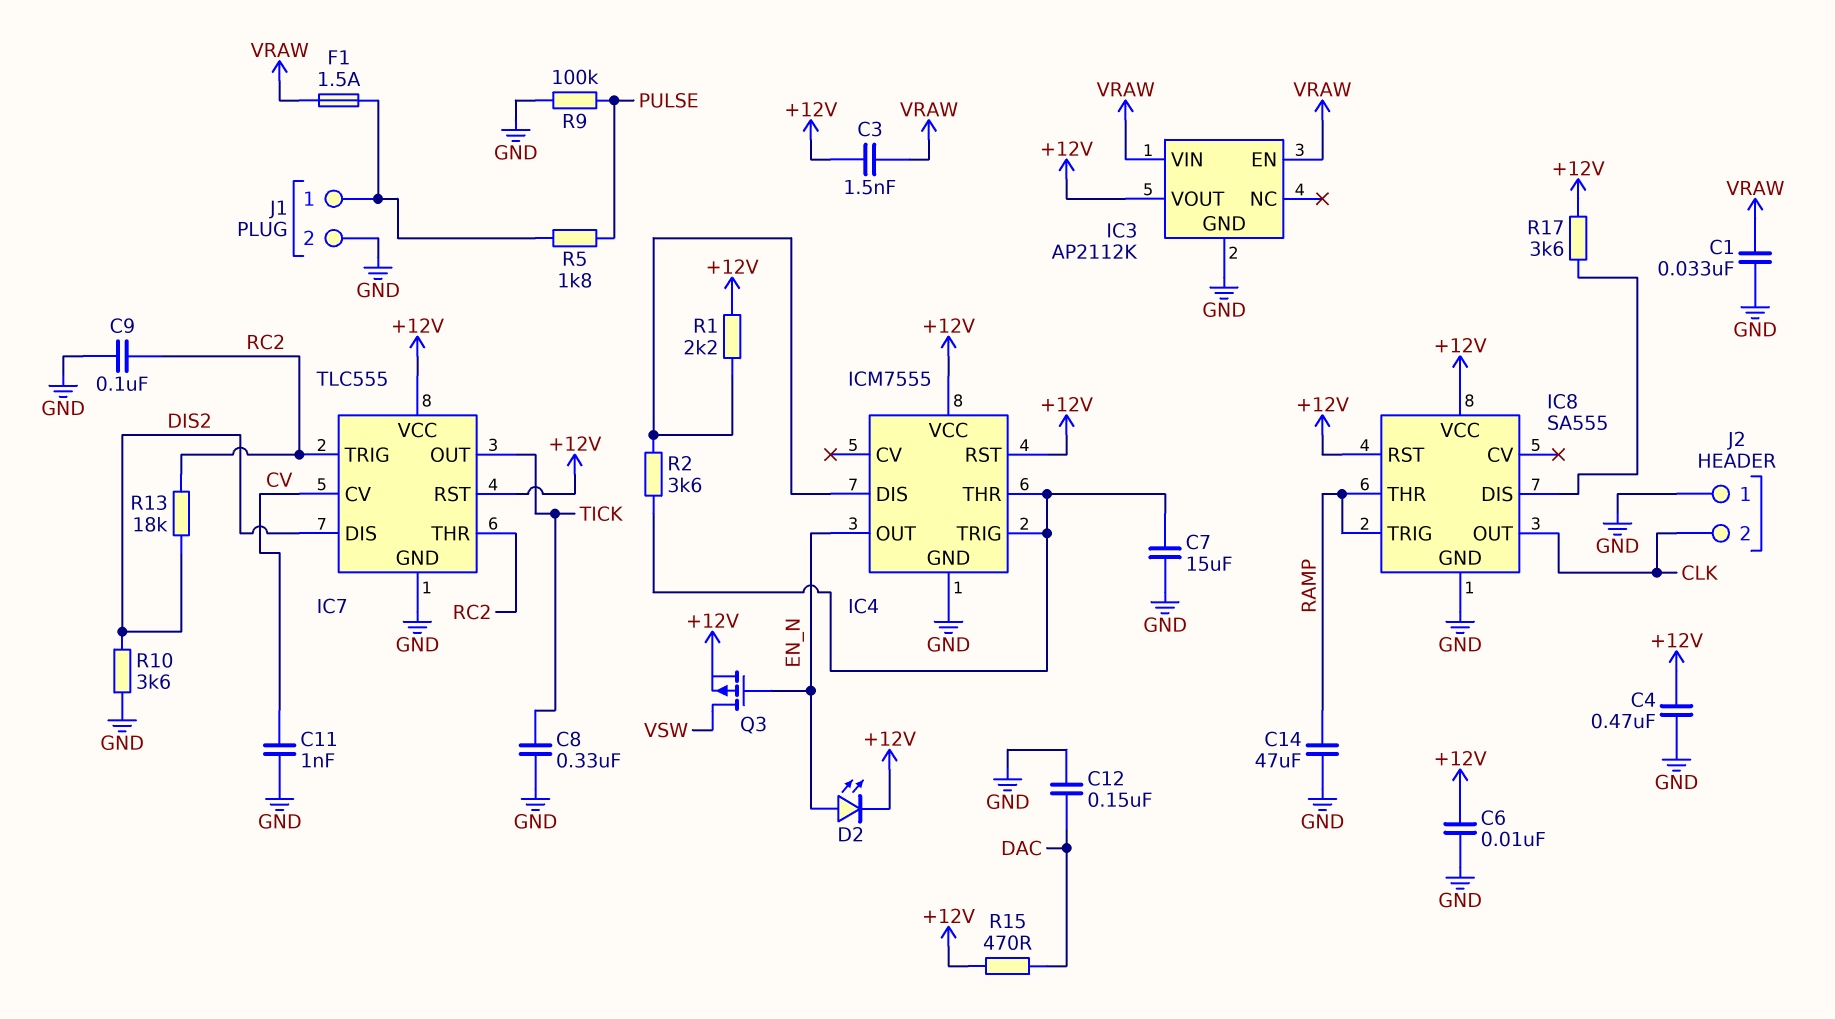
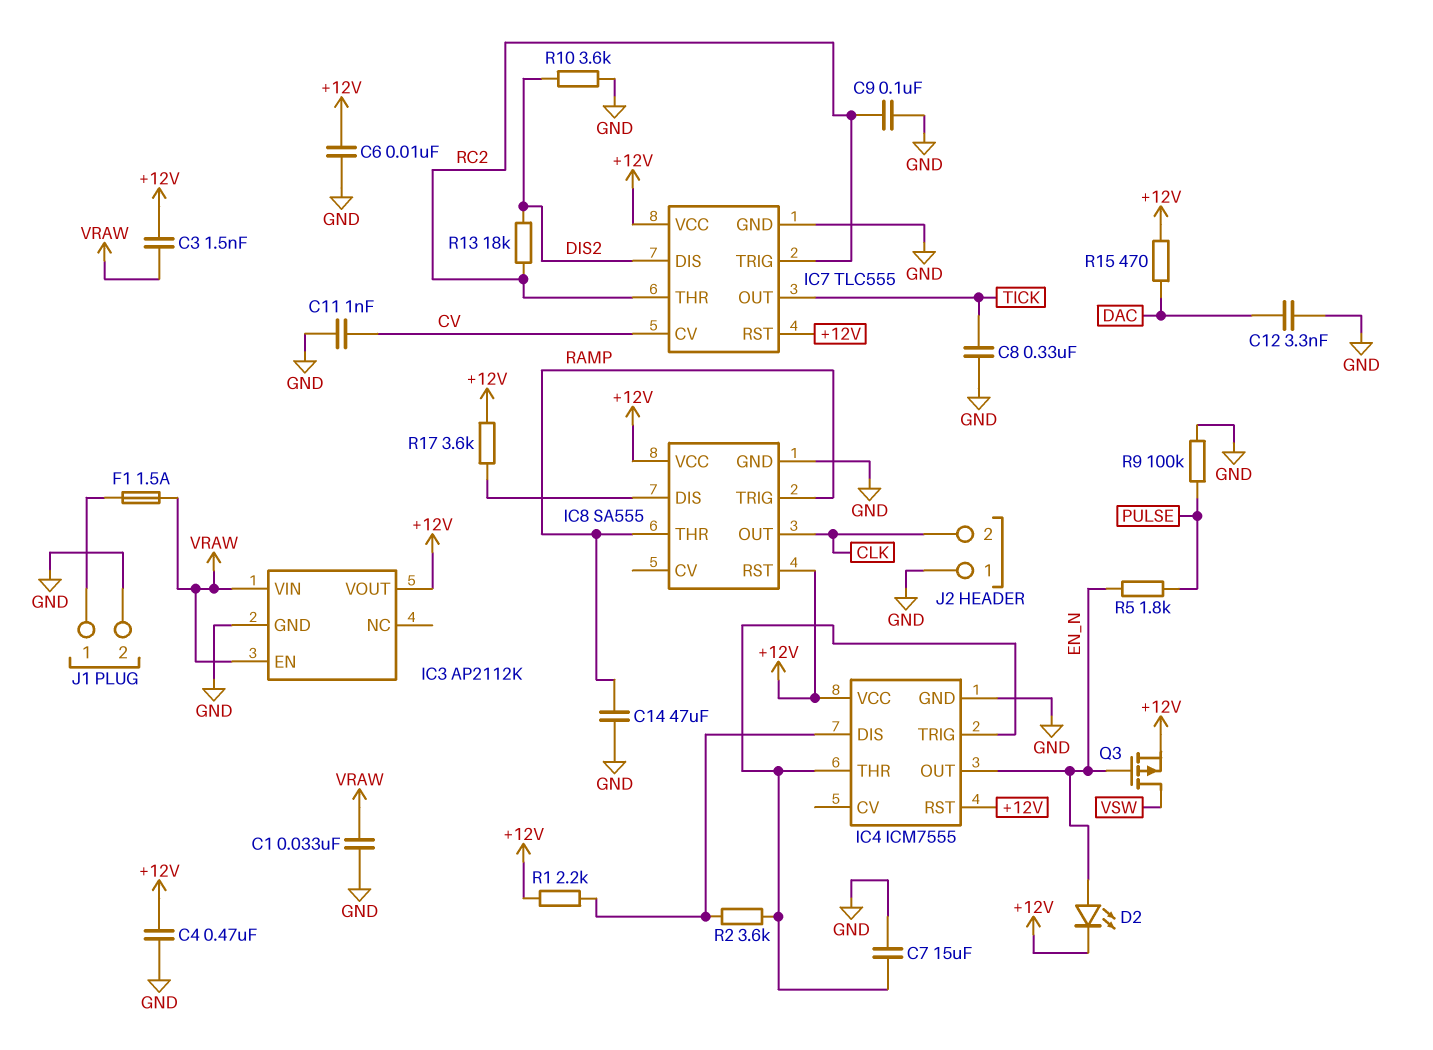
C12: 150nF (DAC, GND) -> 3.3nF (DAC, GND)
R5: 1.8k (J1/1, PULSE) -> 1.8k (EN_N, PULSE)

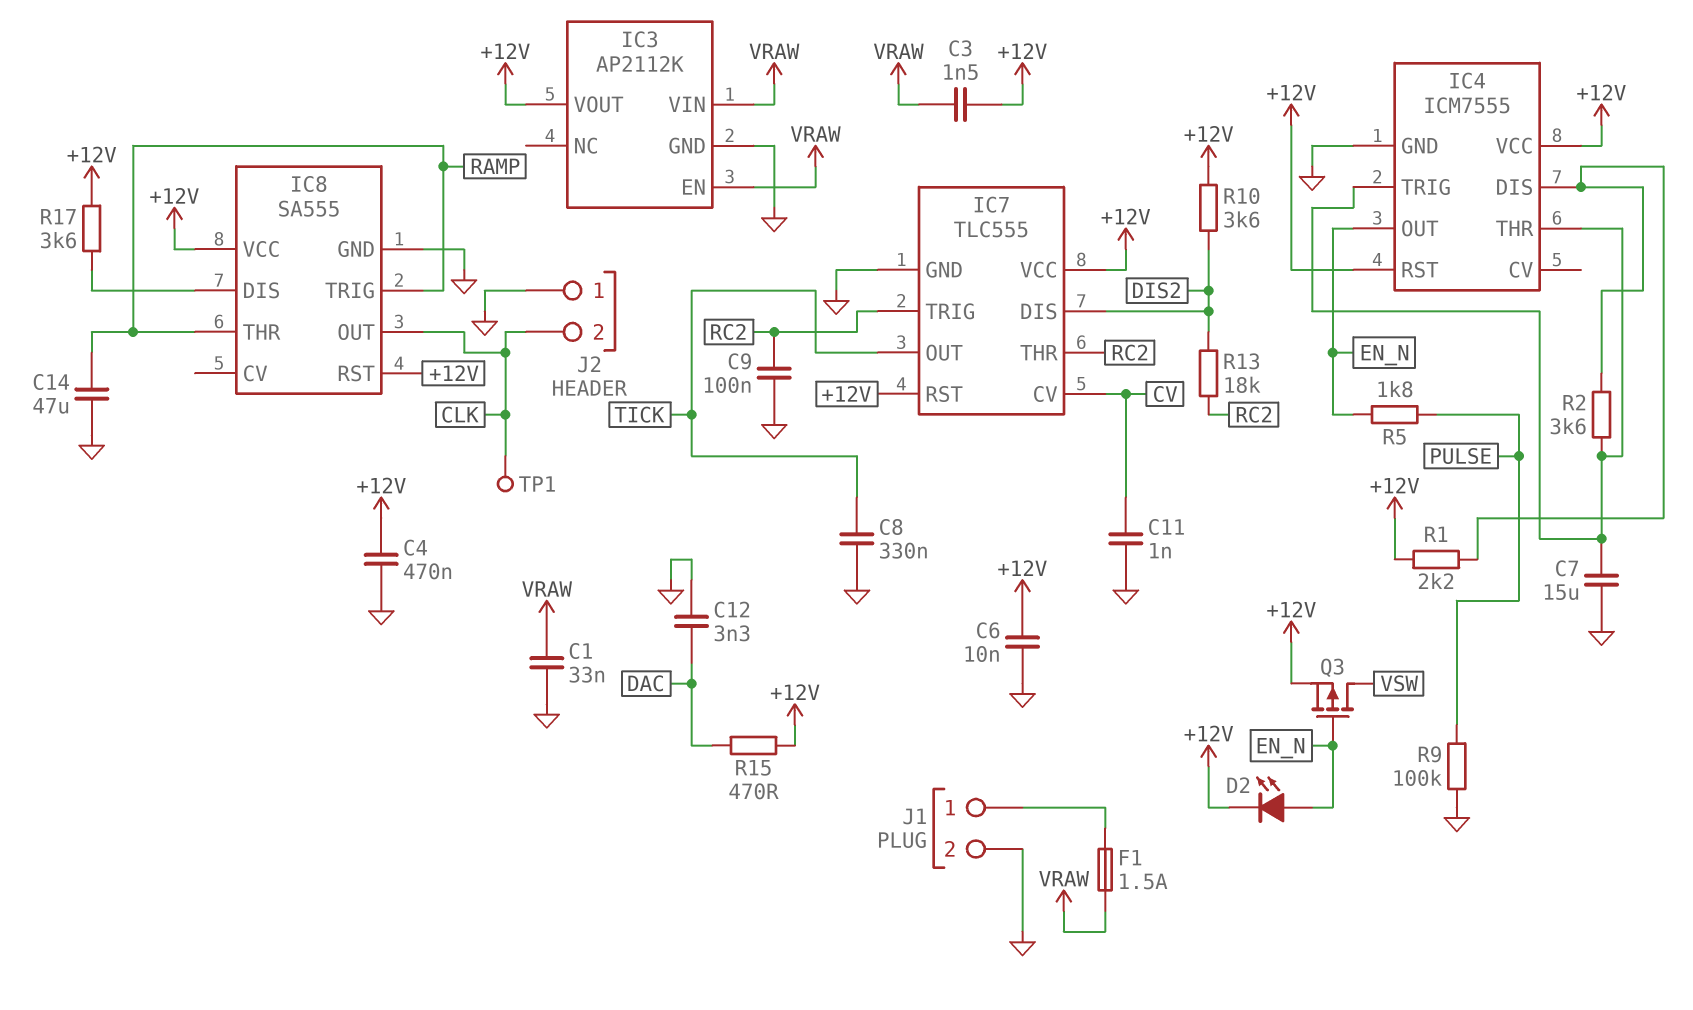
R10: 3.6k (DIS2, GND) -> 3.6k (+12V, DIS2)
TP1: none -> test point (CLK)

